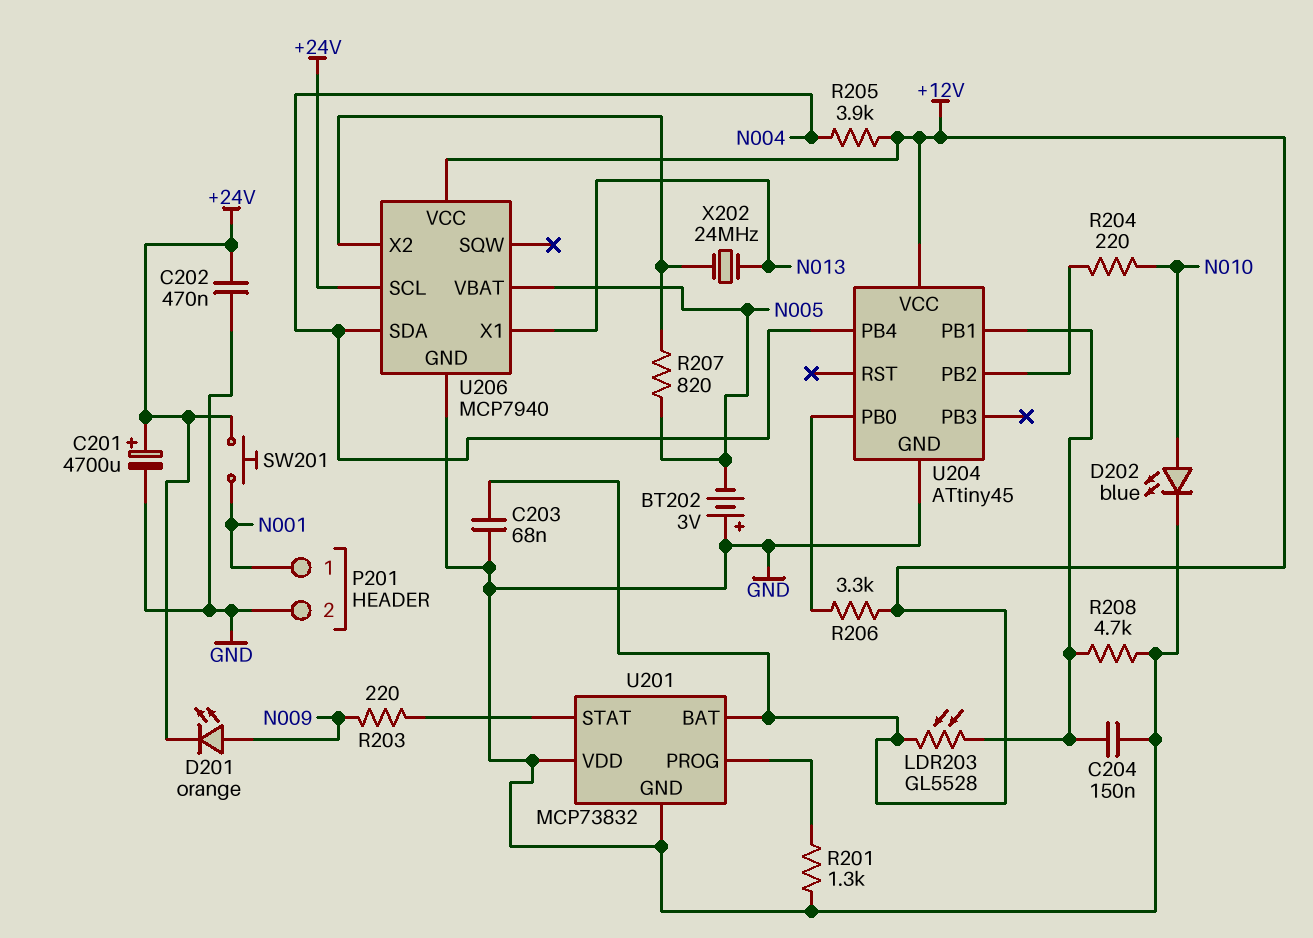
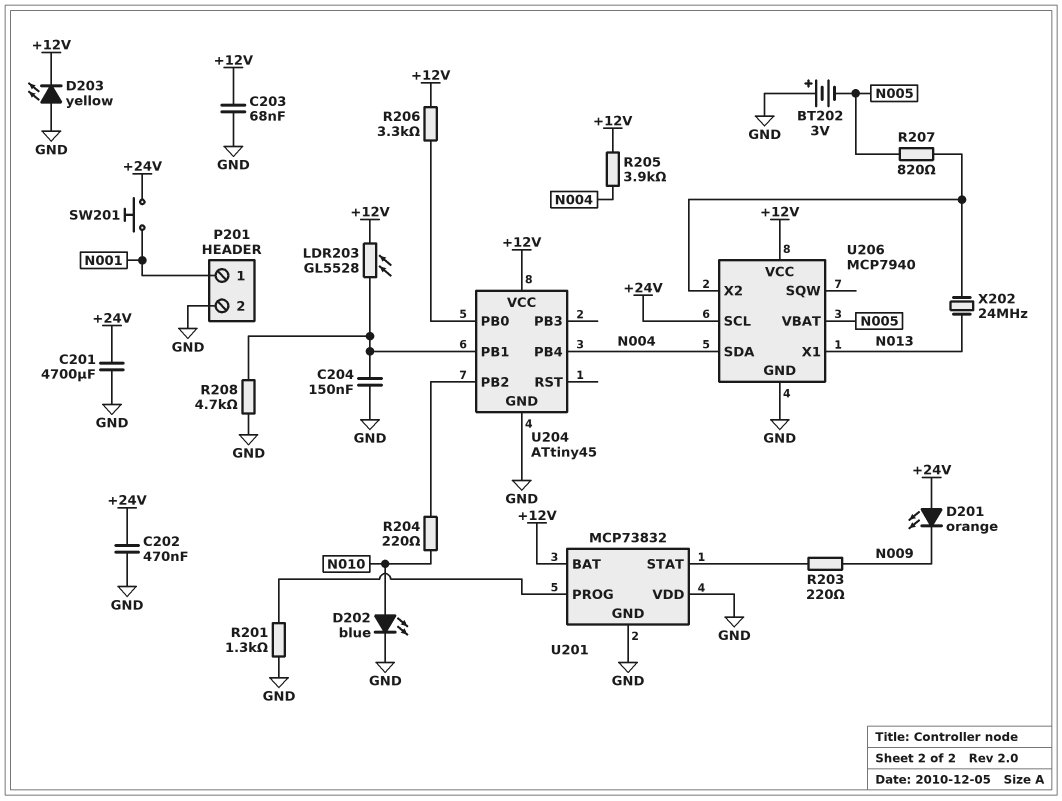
C201: 4700uF (plus +24V, minus GND) -> 4700uF (+24V, GND)
D201: LED orange (A N009, K +24V) -> LED orange (A +24V, K N009)
D203: none -> LED yellow (A GND, K +12V)

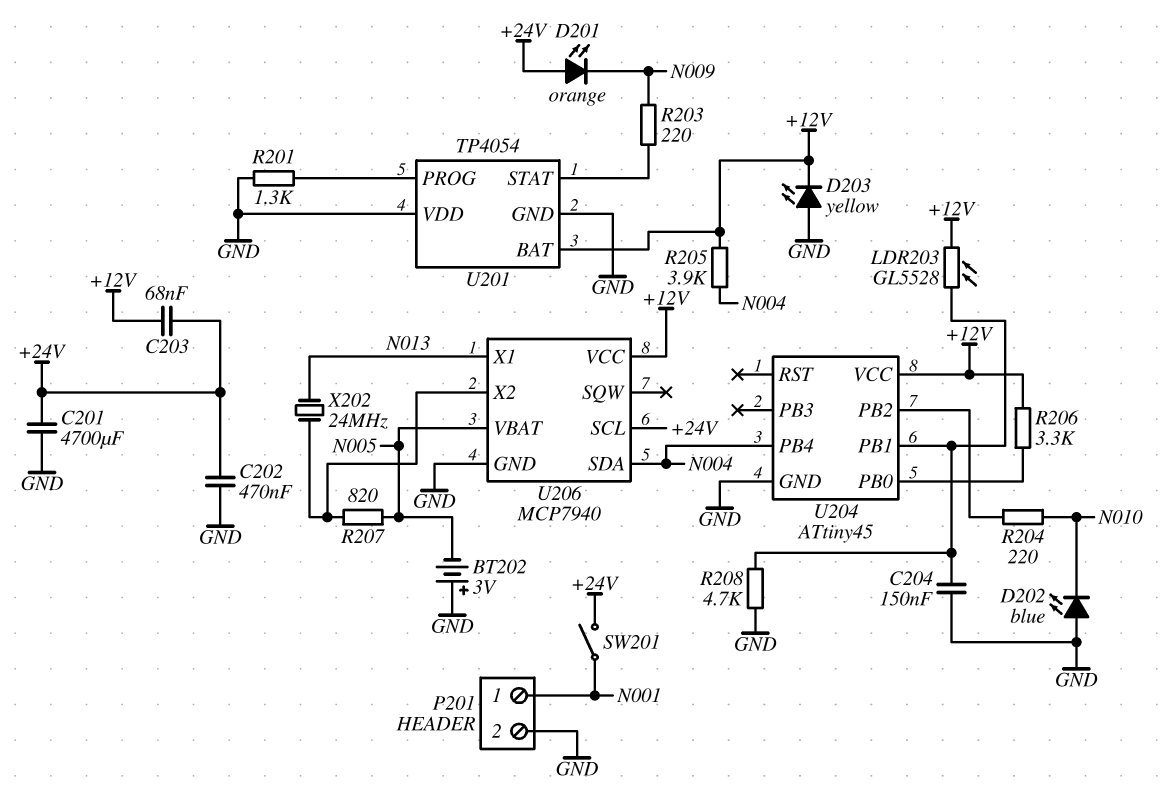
C203: 68nF (+12V, GND) -> 68nF (+12V, +24V)
D202: LED blue (A N010, K GND) -> LED blue (A GND, K N010)
SW201: button (+24V, N001) -> switch (+24V, N001)
U201: MCP73832 -> TP4054

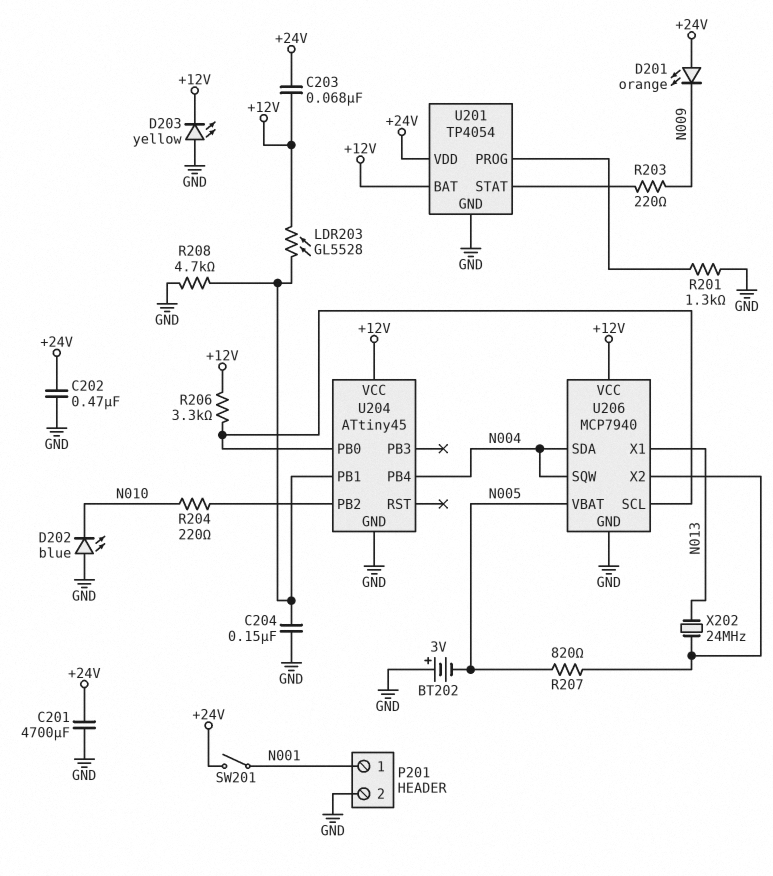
R205: 3.9k (+12V, N004) -> none
U201 pin VDD: GND -> +24V
U206 pin SCL: +24V -> U204/PB0
U206 pin SQW: none -> N004

